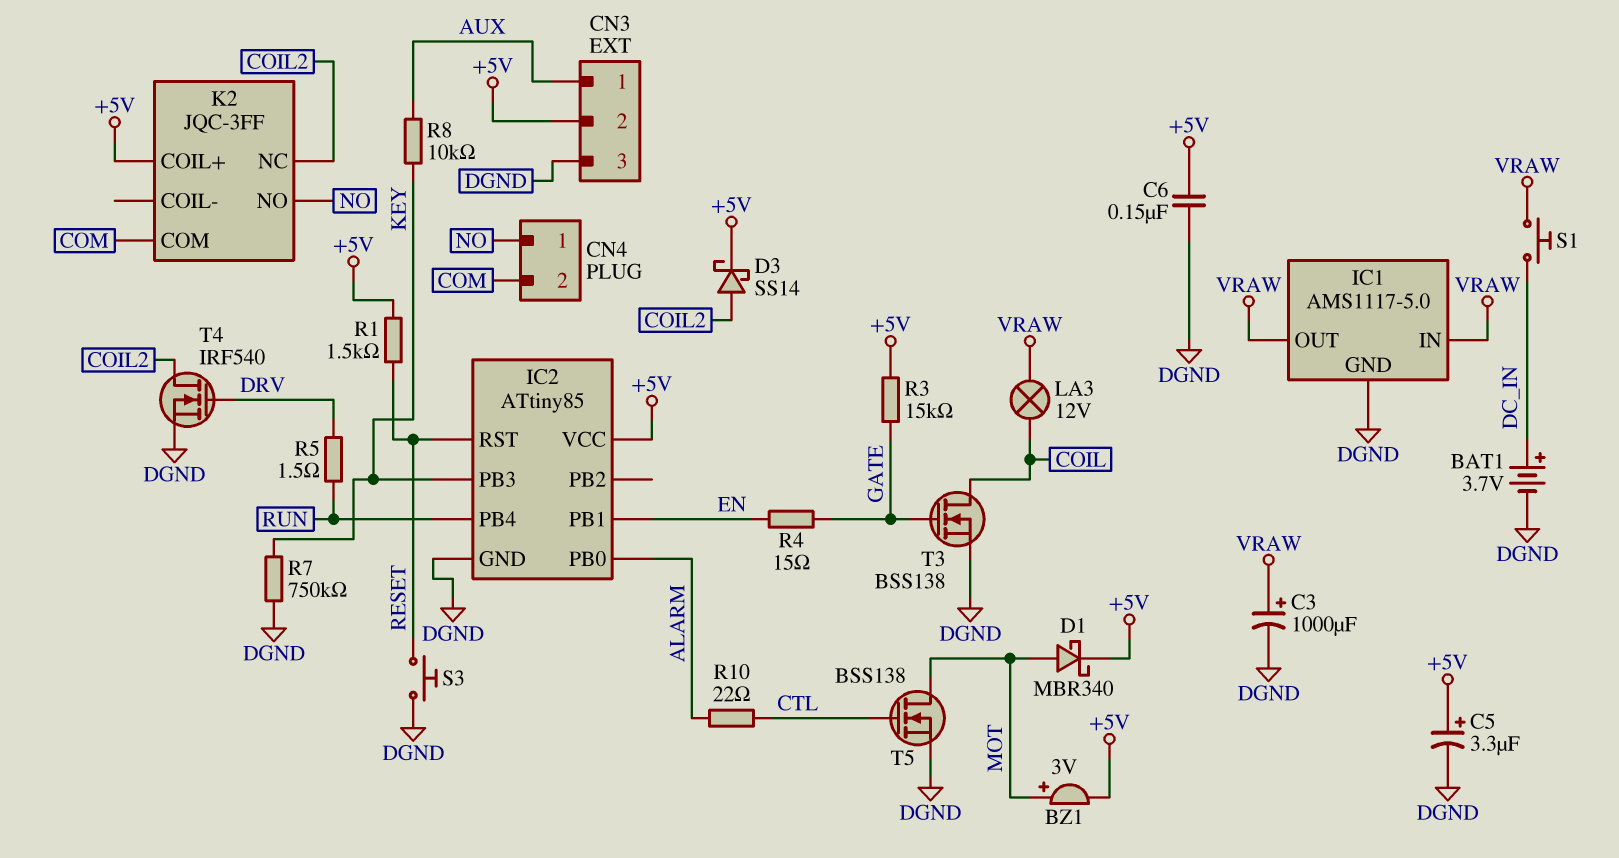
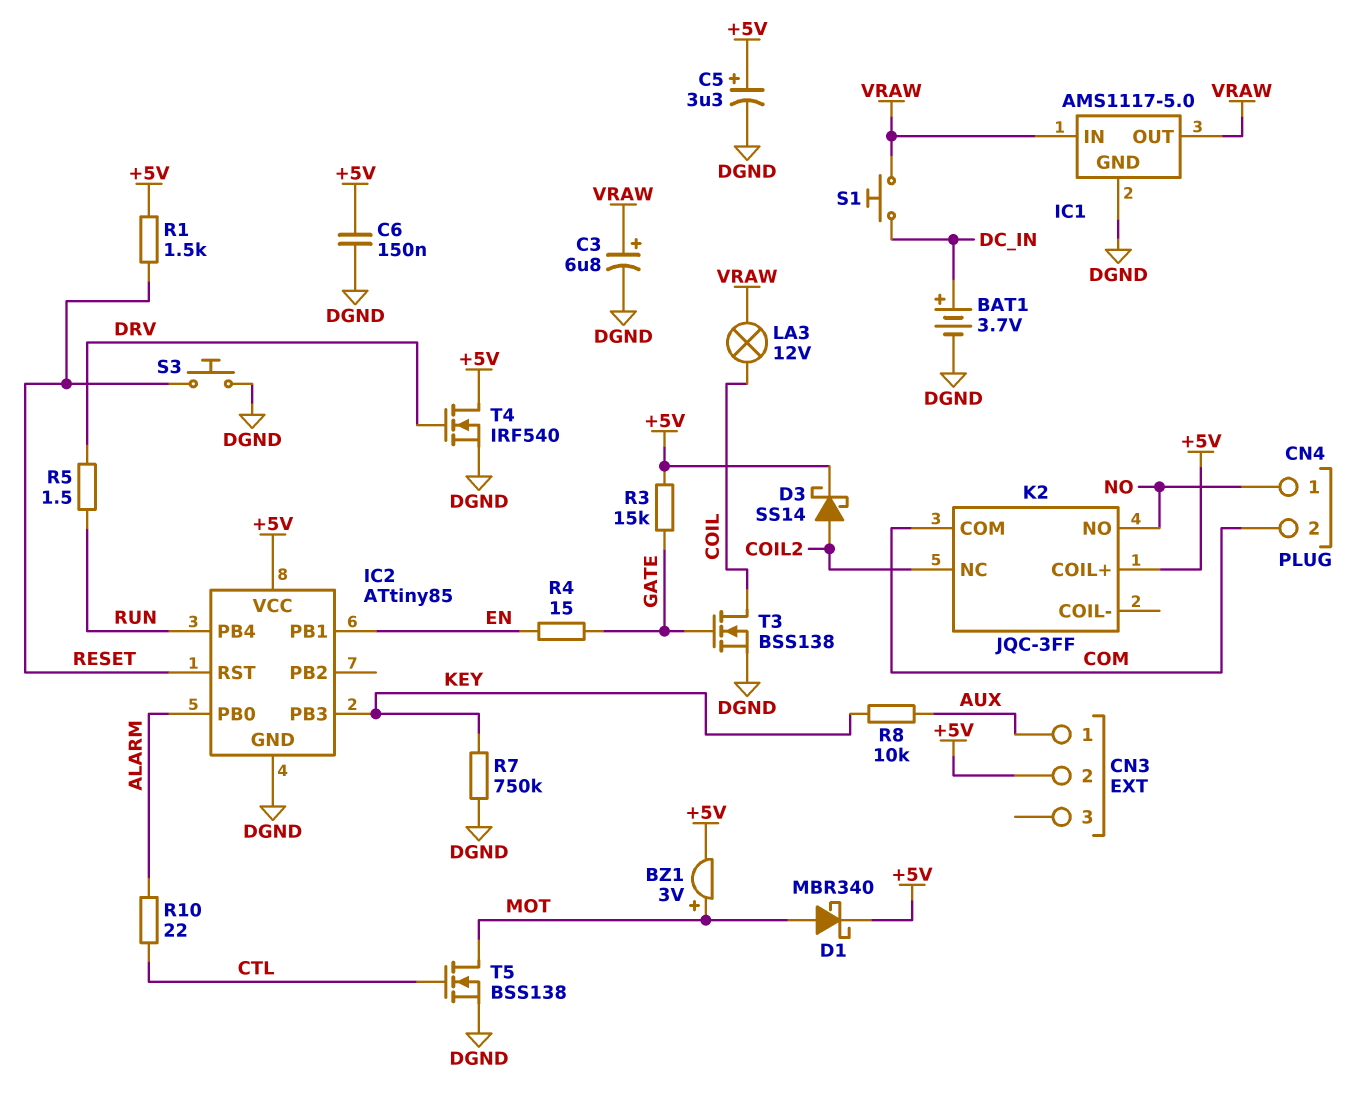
C3: 1000uF (plus VRAW, minus DGND) -> 6.8uF (plus VRAW, minus DGND)
CN3 pin 3: DGND -> none
T4: NMOS IRF540 (G DRV, D COIL2, S DGND) -> NMOS IRF540 (G DRV, D +5V, S DGND)

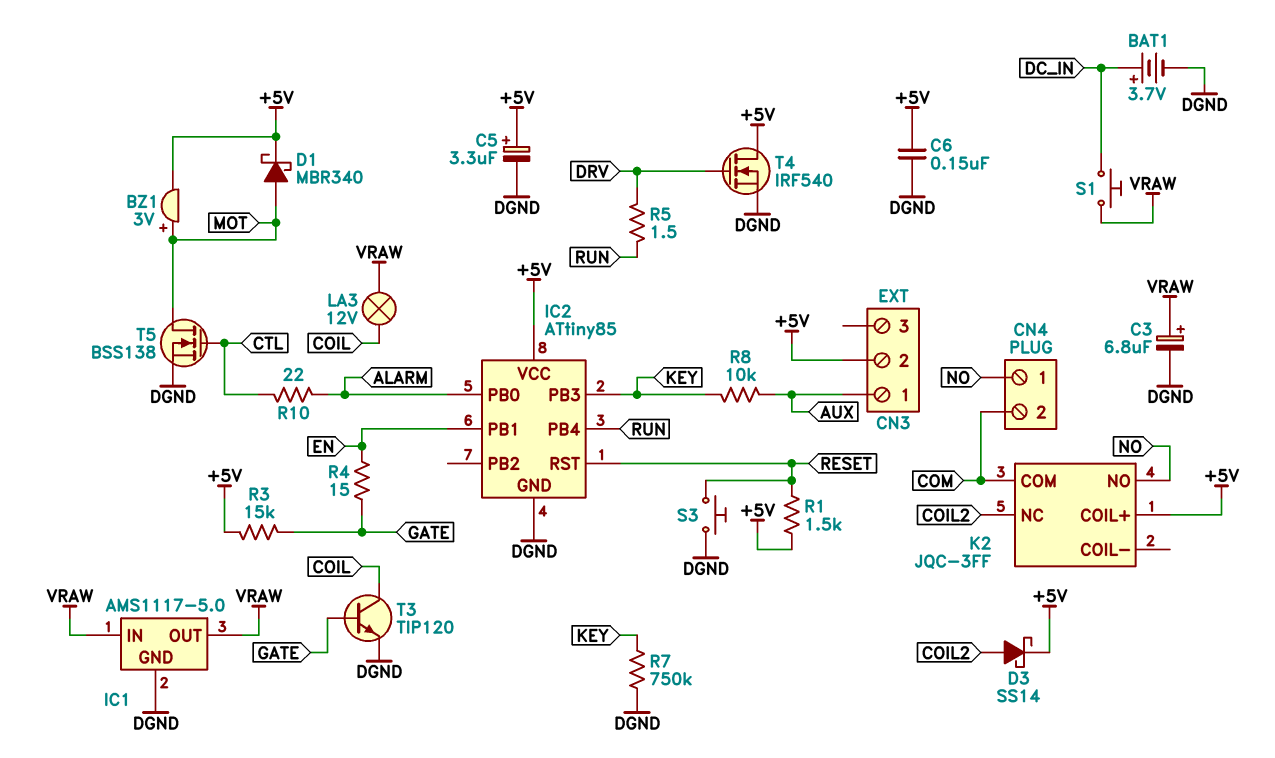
T3: NMOS BSS138 (G GATE, D COIL, S DGND) -> NPN TIP120 (B GATE, C COIL, E DGND)

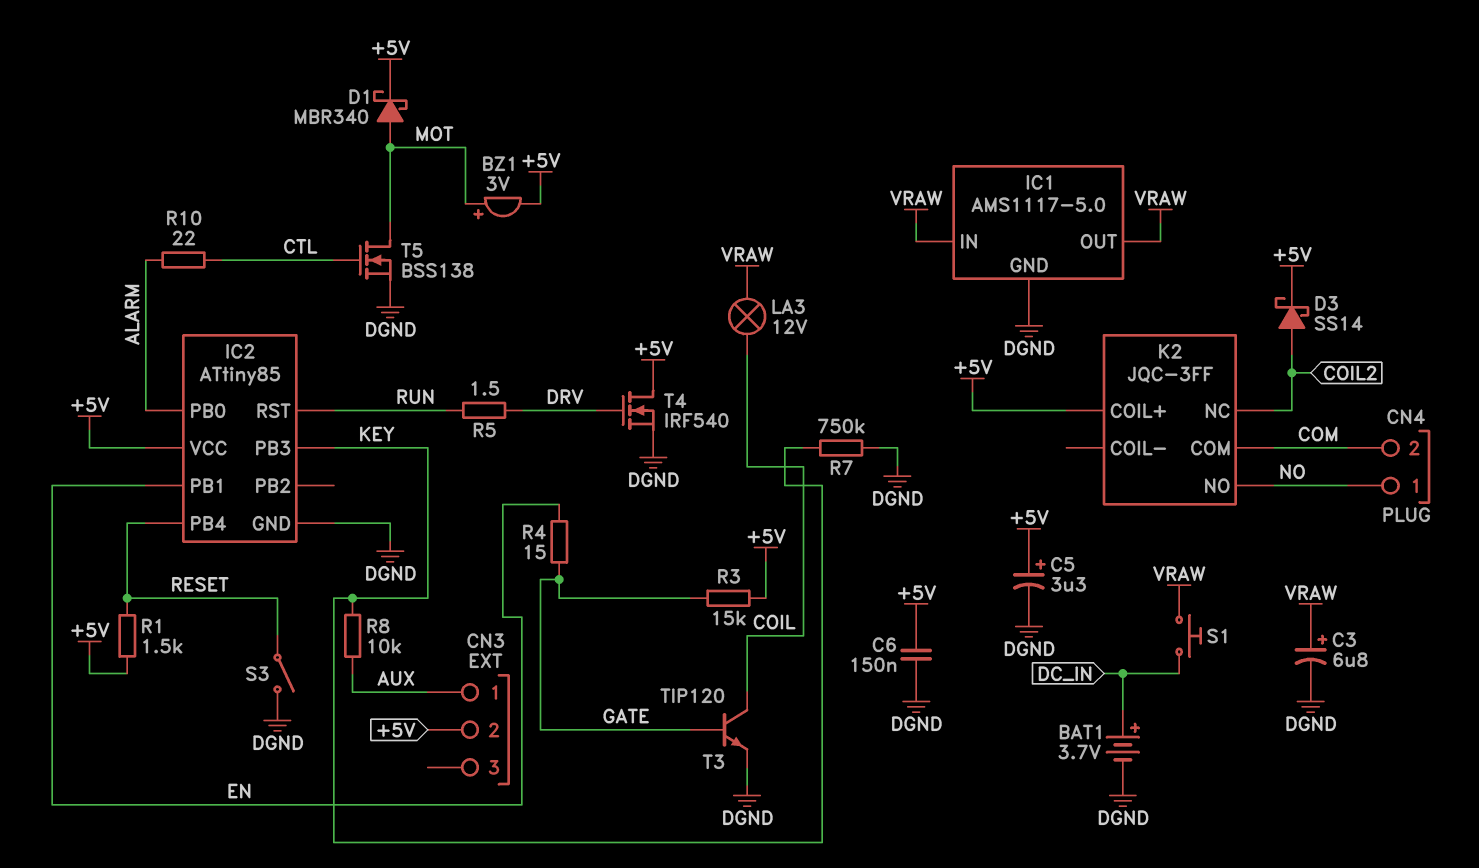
IC2 pin PB4: RUN -> RESET
IC2 pin RST: RESET -> RUN
S3: button (DGND, RESET) -> switch (DGND, RESET)

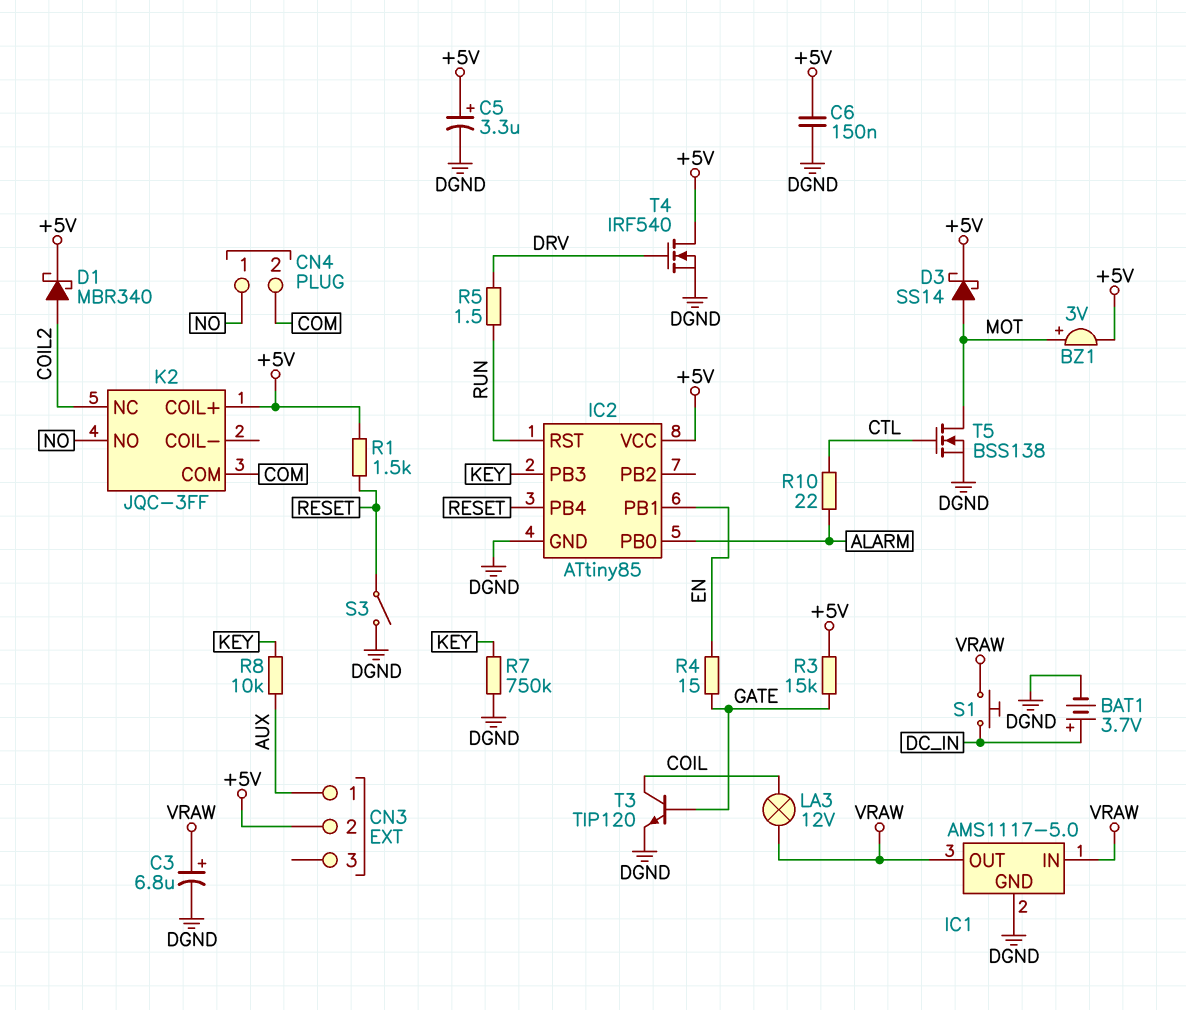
D1: schottky MBR340 (A MOT, K +5V) -> schottky MBR340 (A COIL2, K +5V)
D3: schottky SS14 (A COIL2, K +5V) -> schottky SS14 (A MOT, K +5V)

